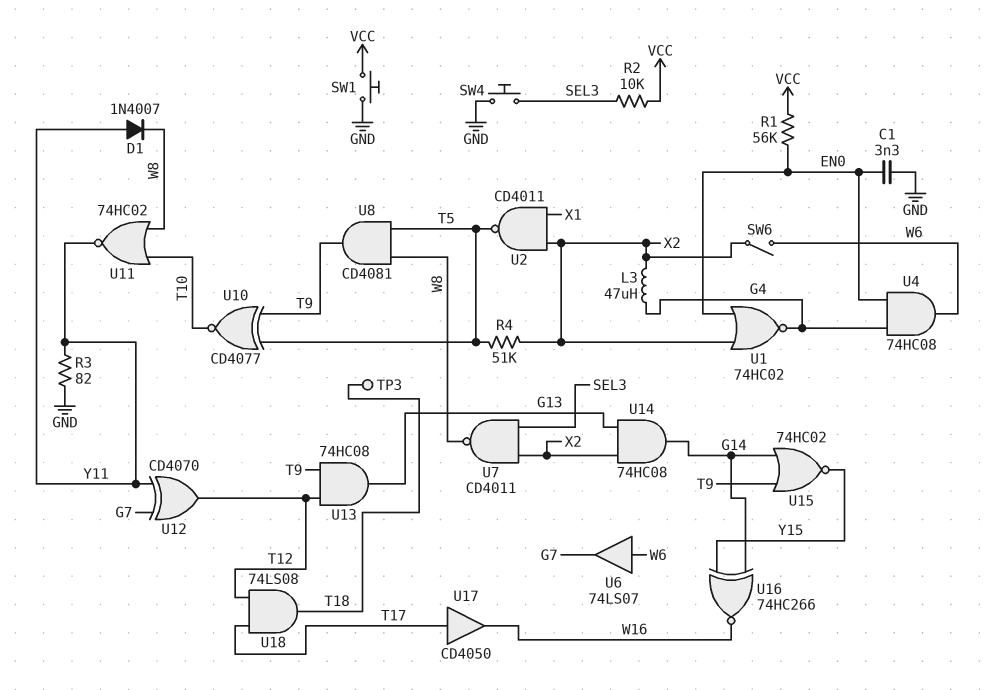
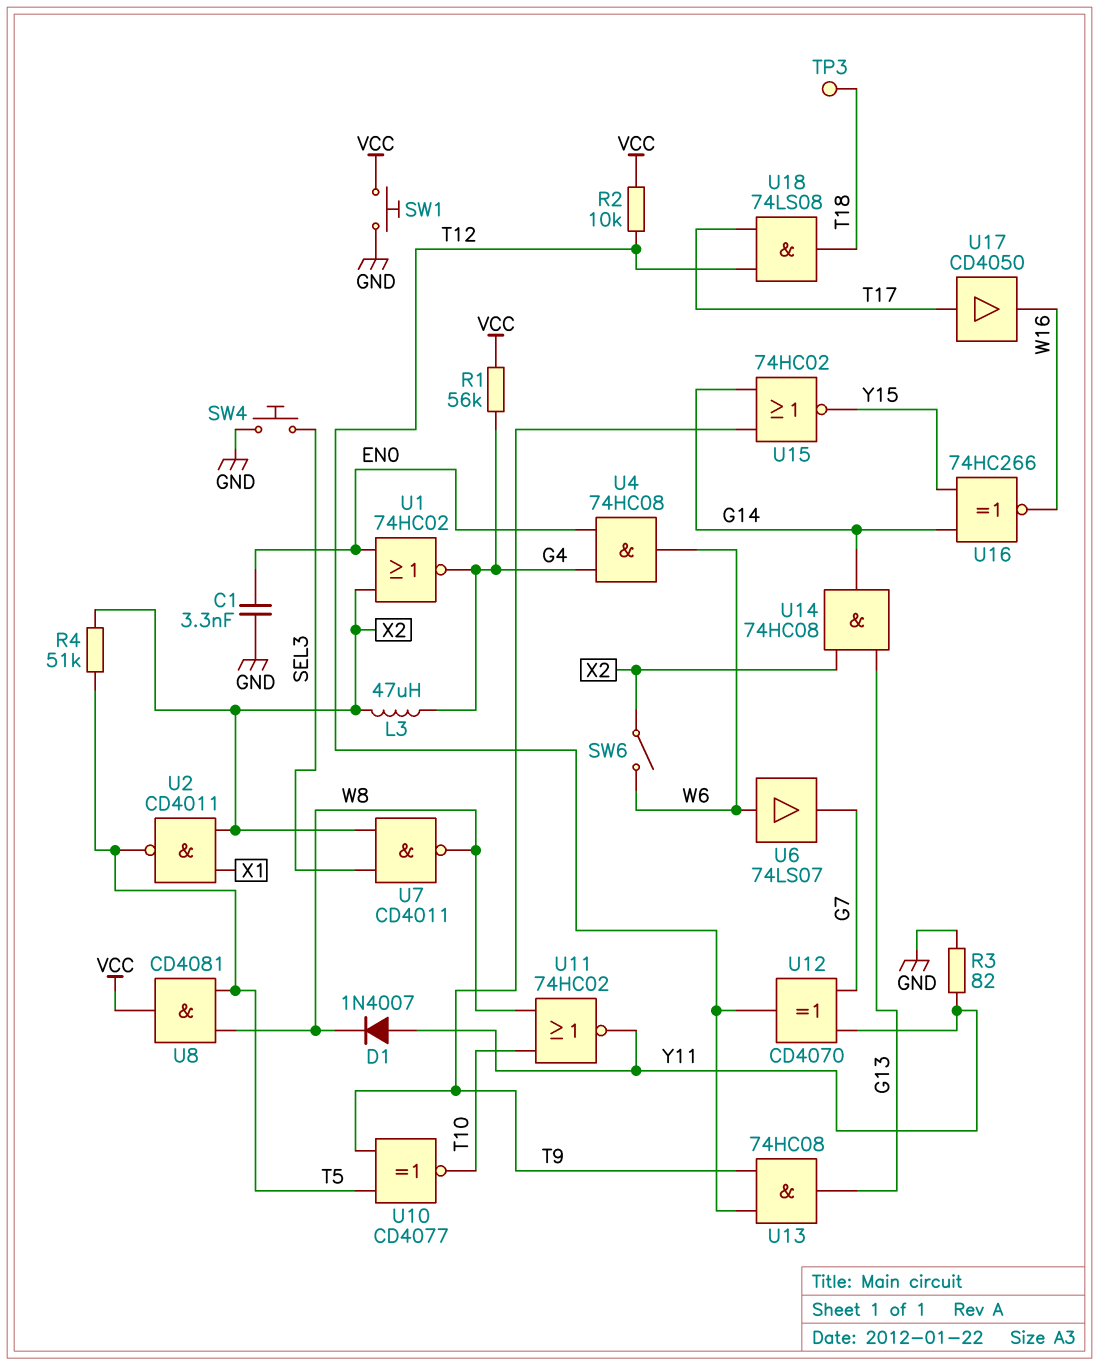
R1: 56k (EN0, VCC) -> 56k (G4, VCC)
R2: 10k (SEL3, VCC) -> 10k (T12, VCC)
U8: AND CD4081 (in T5, in W8, out T9) -> AND CD4081 (in T5, in W8, out VCC)

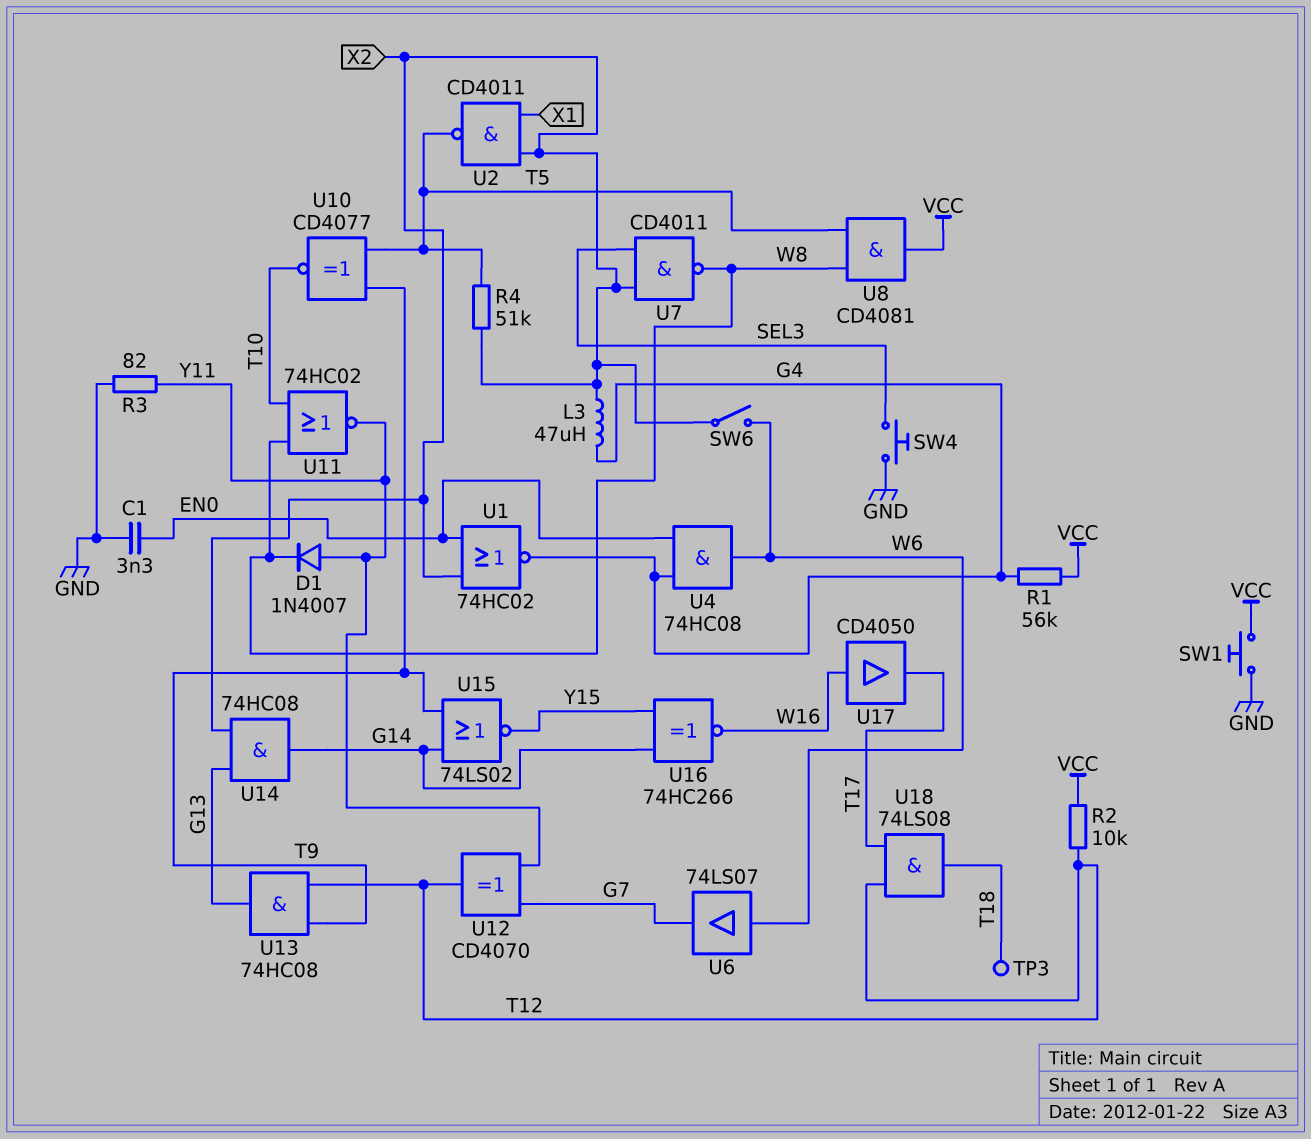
U15: NOR 74HC02 (in G14, in T9, out Y15) -> NOR 74LS02 (in G14, in T9, out Y15)
U17: buffer CD4050 (in T17, out W16) -> buffer CD4050 (in W16, out T17)

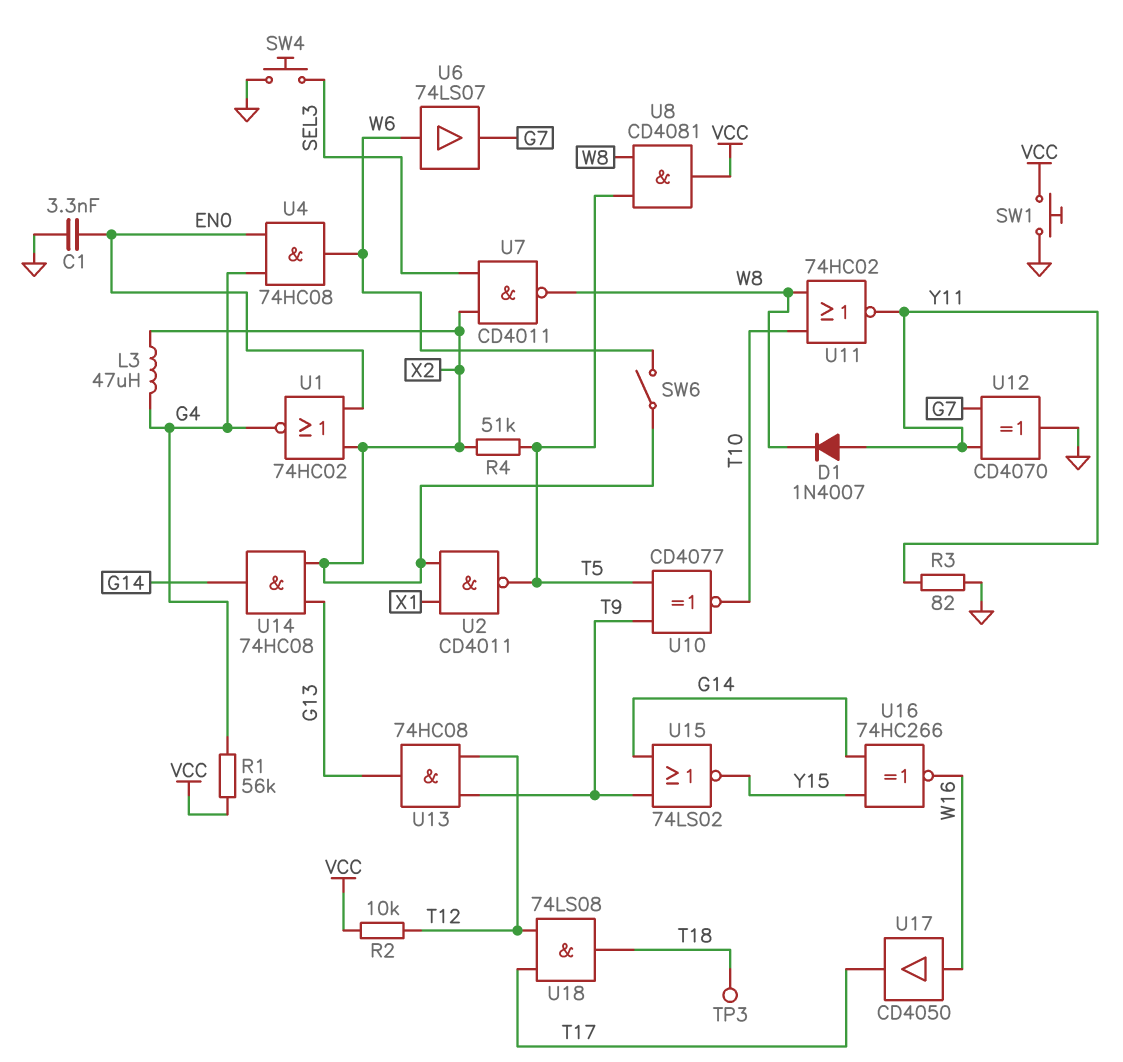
U12: XOR CD4070 (in G7, in Y11, out T12) -> XOR CD4070 (in G7, in Y11, out GND)

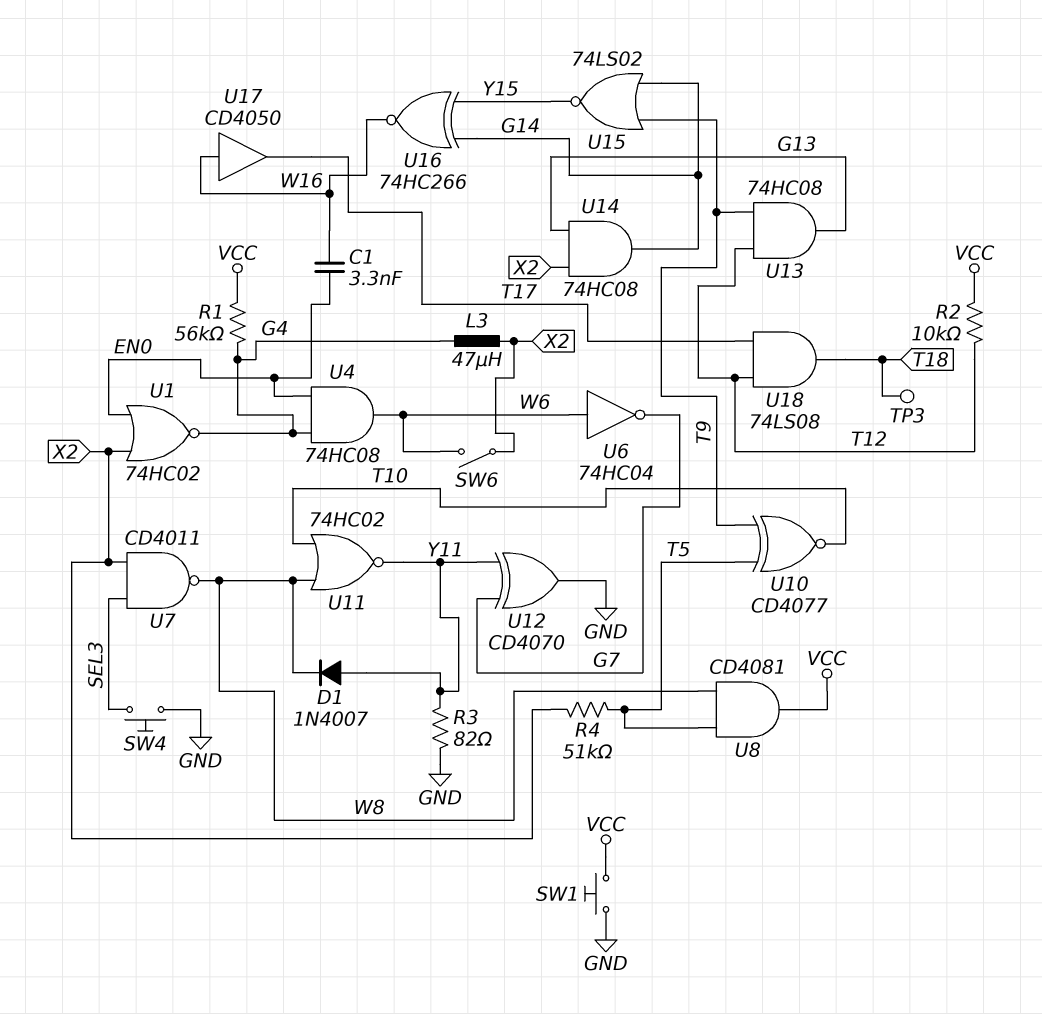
C1: 3.3nF (EN0, GND) -> 3.3nF (EN0, W16)
U2: NAND CD4011 (in X1, in X2, out T5) -> none
U6: buffer 74LS07 (in W6, out G7) -> NOT 74HC04 (in W6, out G7)

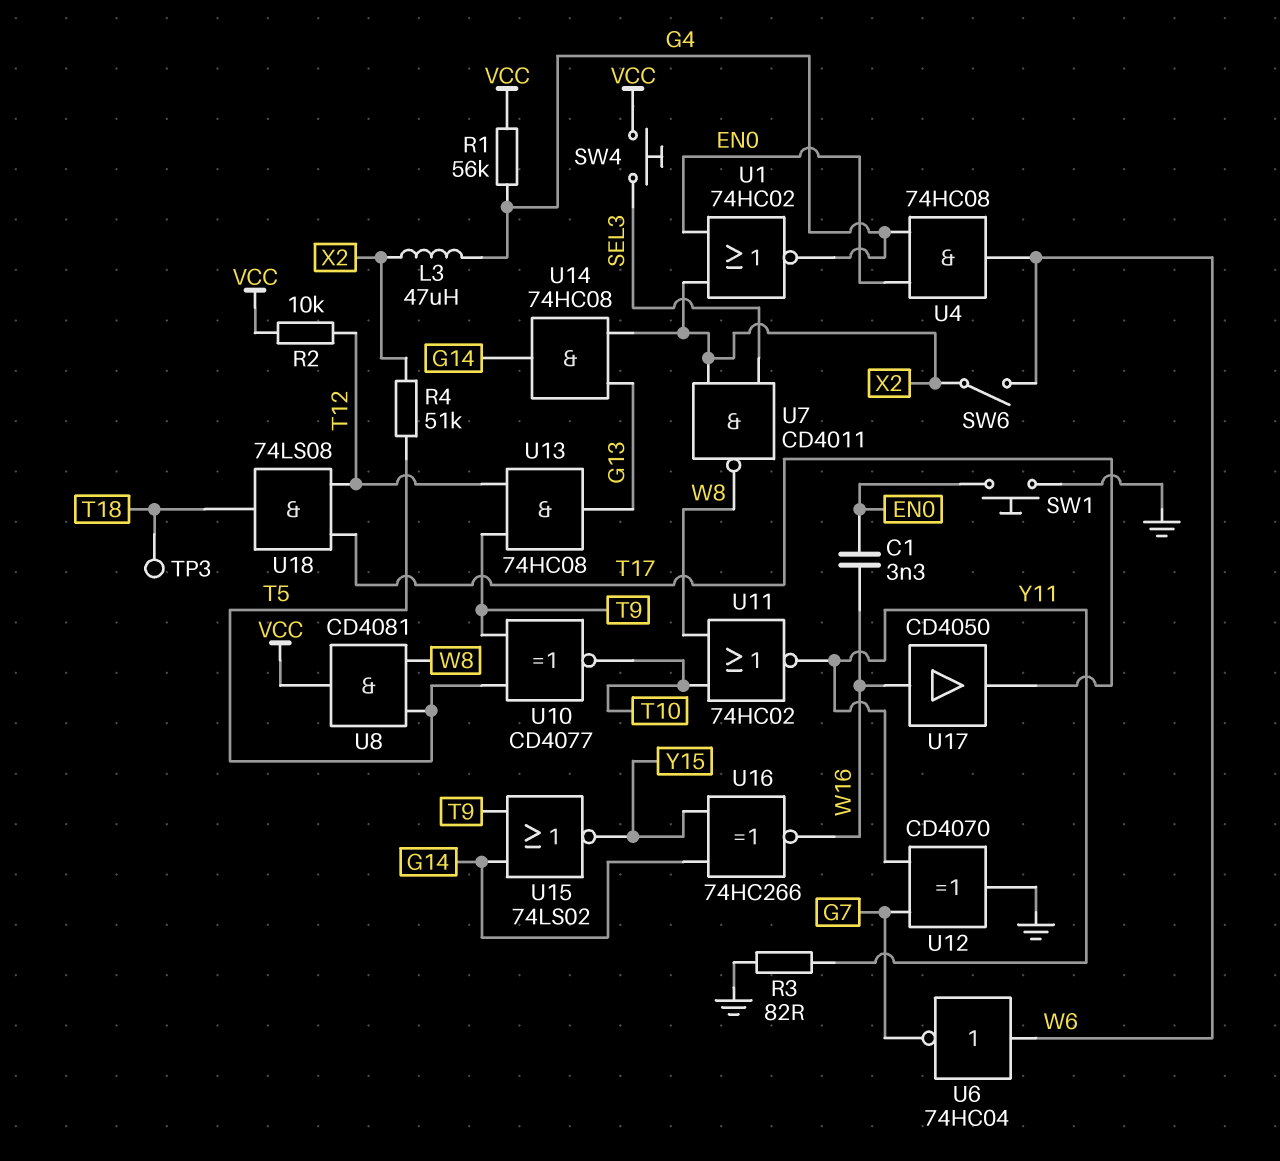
D1: diode 1N4007 (A Y11, K W8) -> none
SW1: button (GND, VCC) -> button (EN0, GND)
SW4: button (GND, SEL3) -> button (SEL3, VCC)

